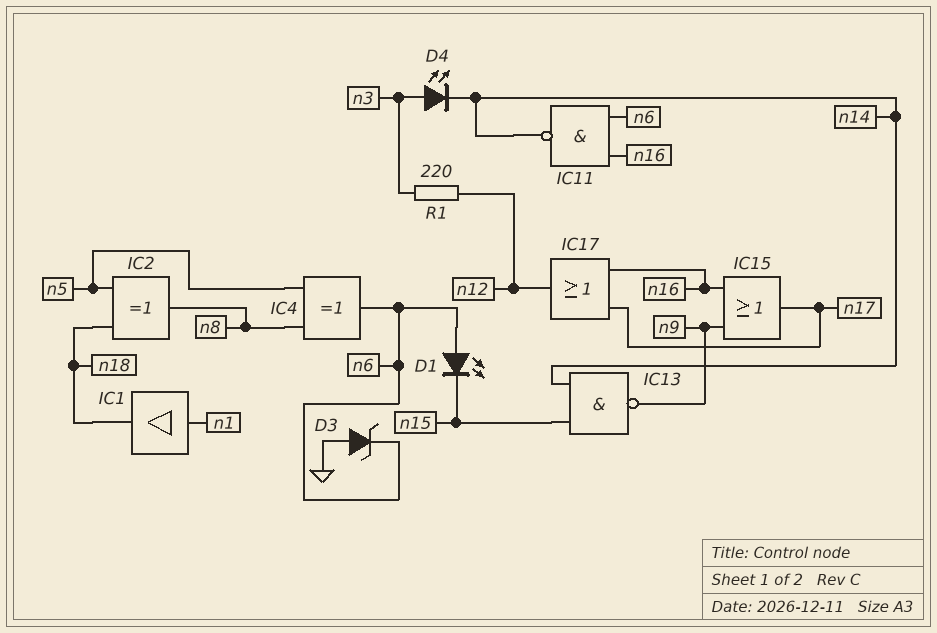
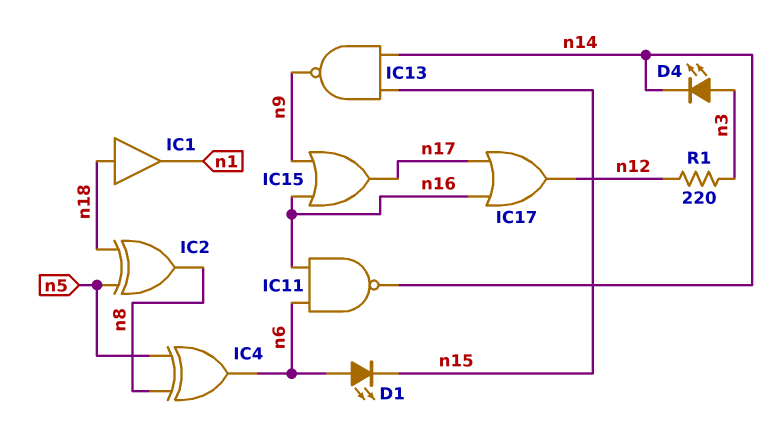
D3: zener (A GND, K n6) -> none
IC1: buffer (in n1, out n18) -> buffer (in n18, out n1)

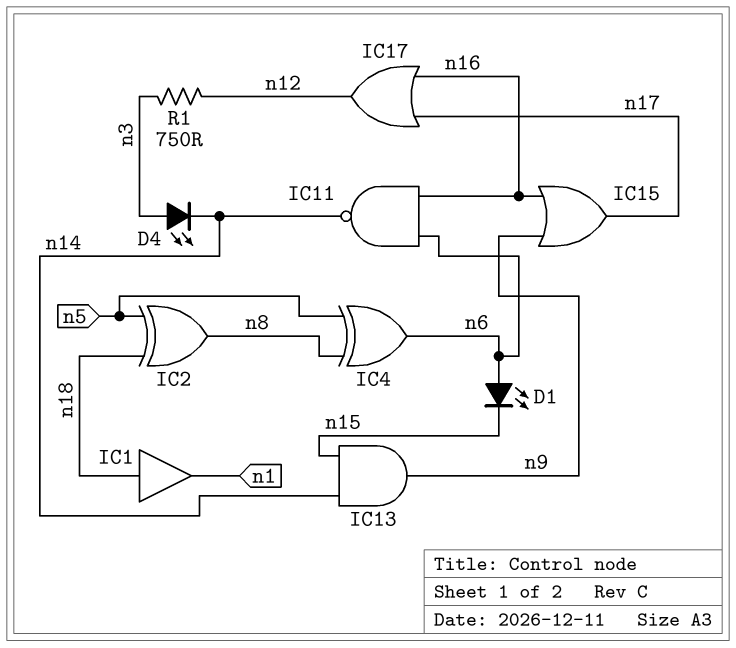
IC13: NAND (in n14, in n15, out n9) -> AND (in n14, in n15, out n9)
R1: 220 (n3, n12) -> 750 (n3, n12)

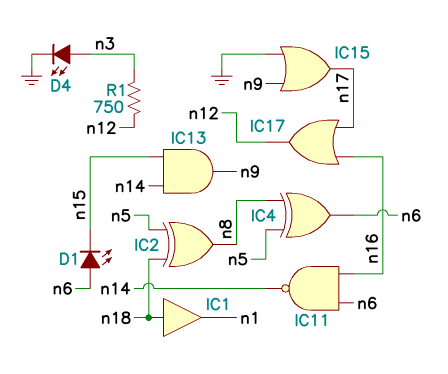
D4: LED (A n3, K n14) -> LED (A n3, K GND)
IC15: OR (in n9, in n16, out n17) -> OR (in GND, in n9, out n17)

